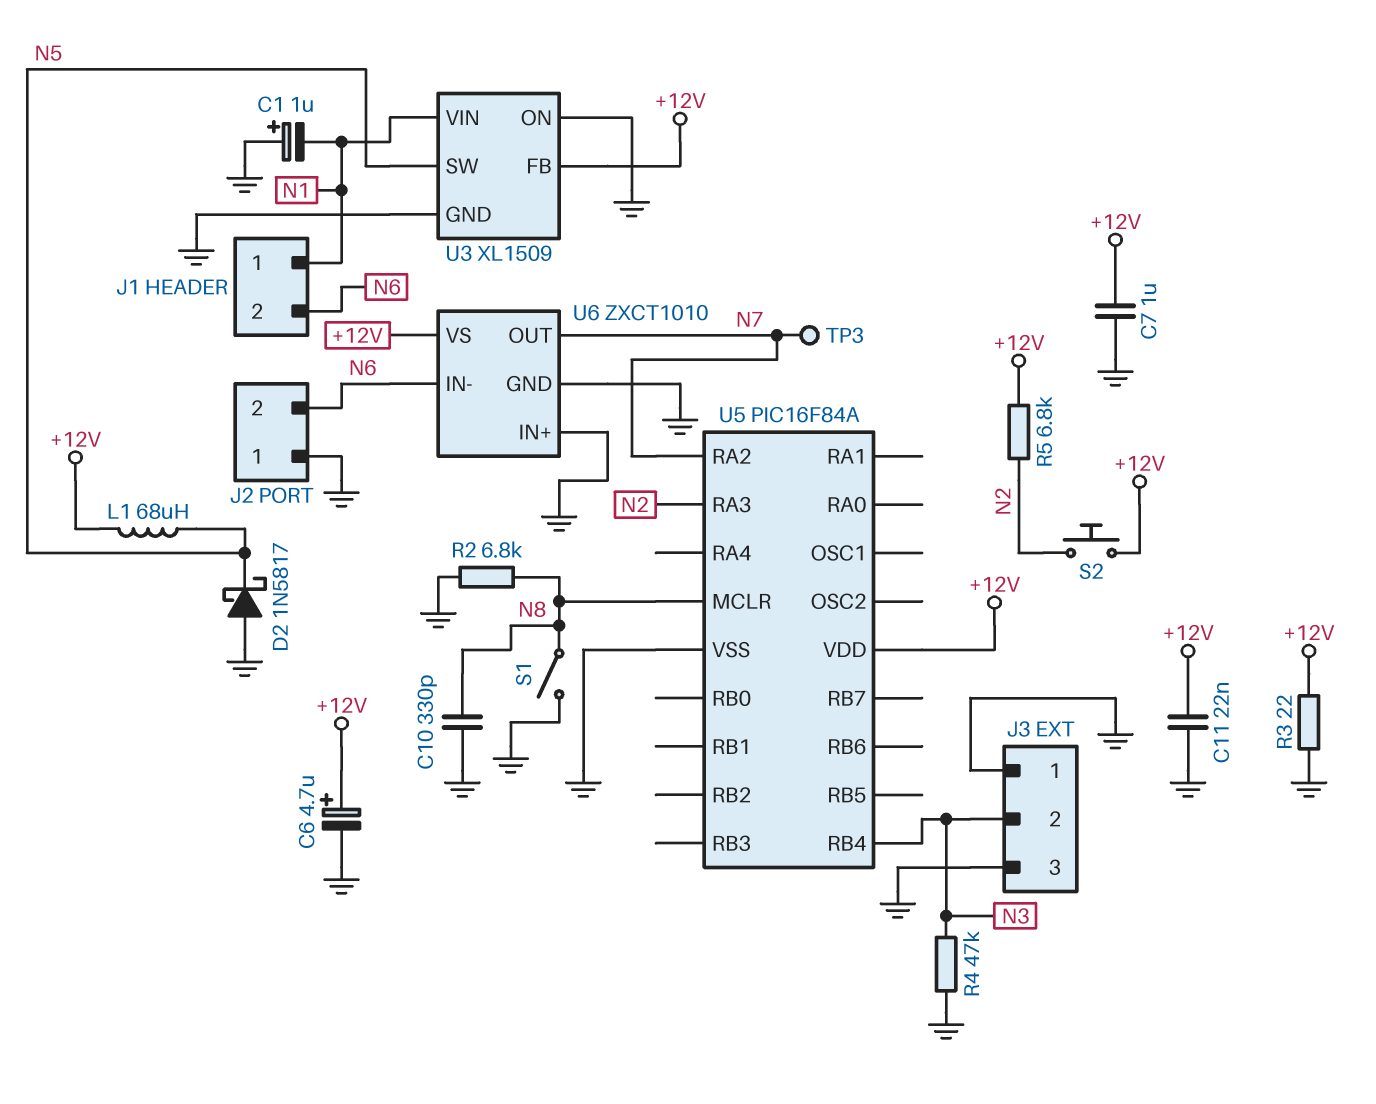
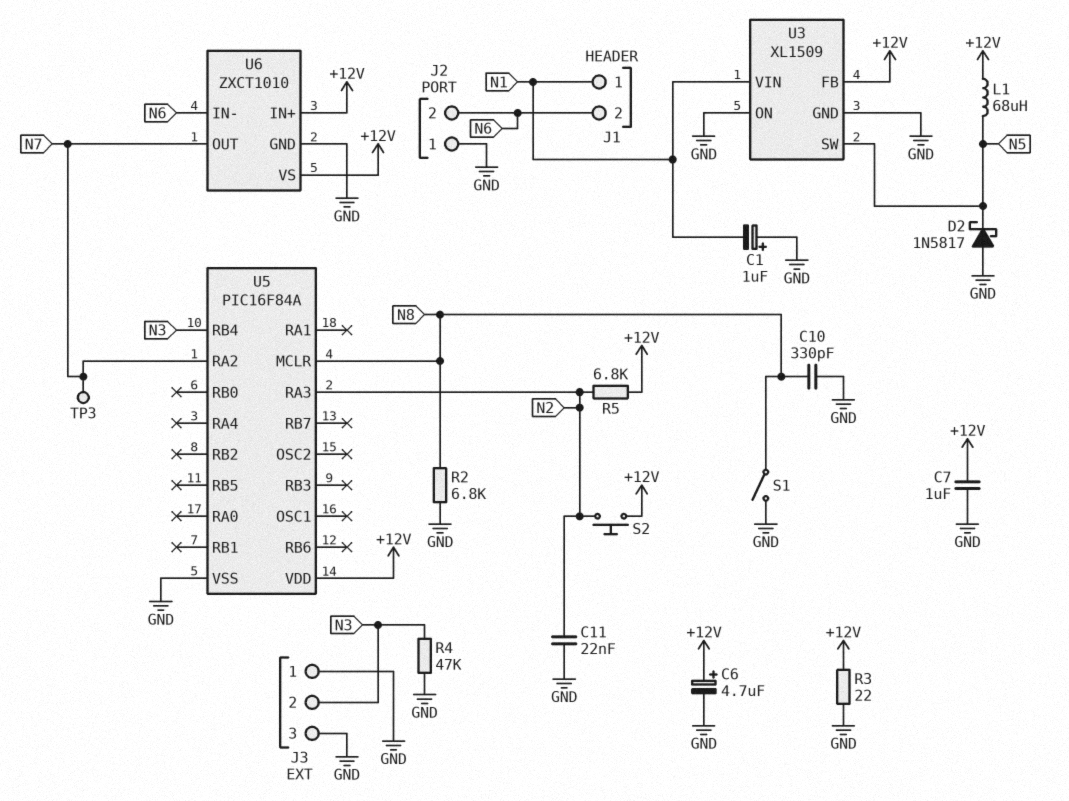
C11: 22nF (+12V, GND) -> 22nF (GND, N2)
U6 pin IN+: GND -> +12V

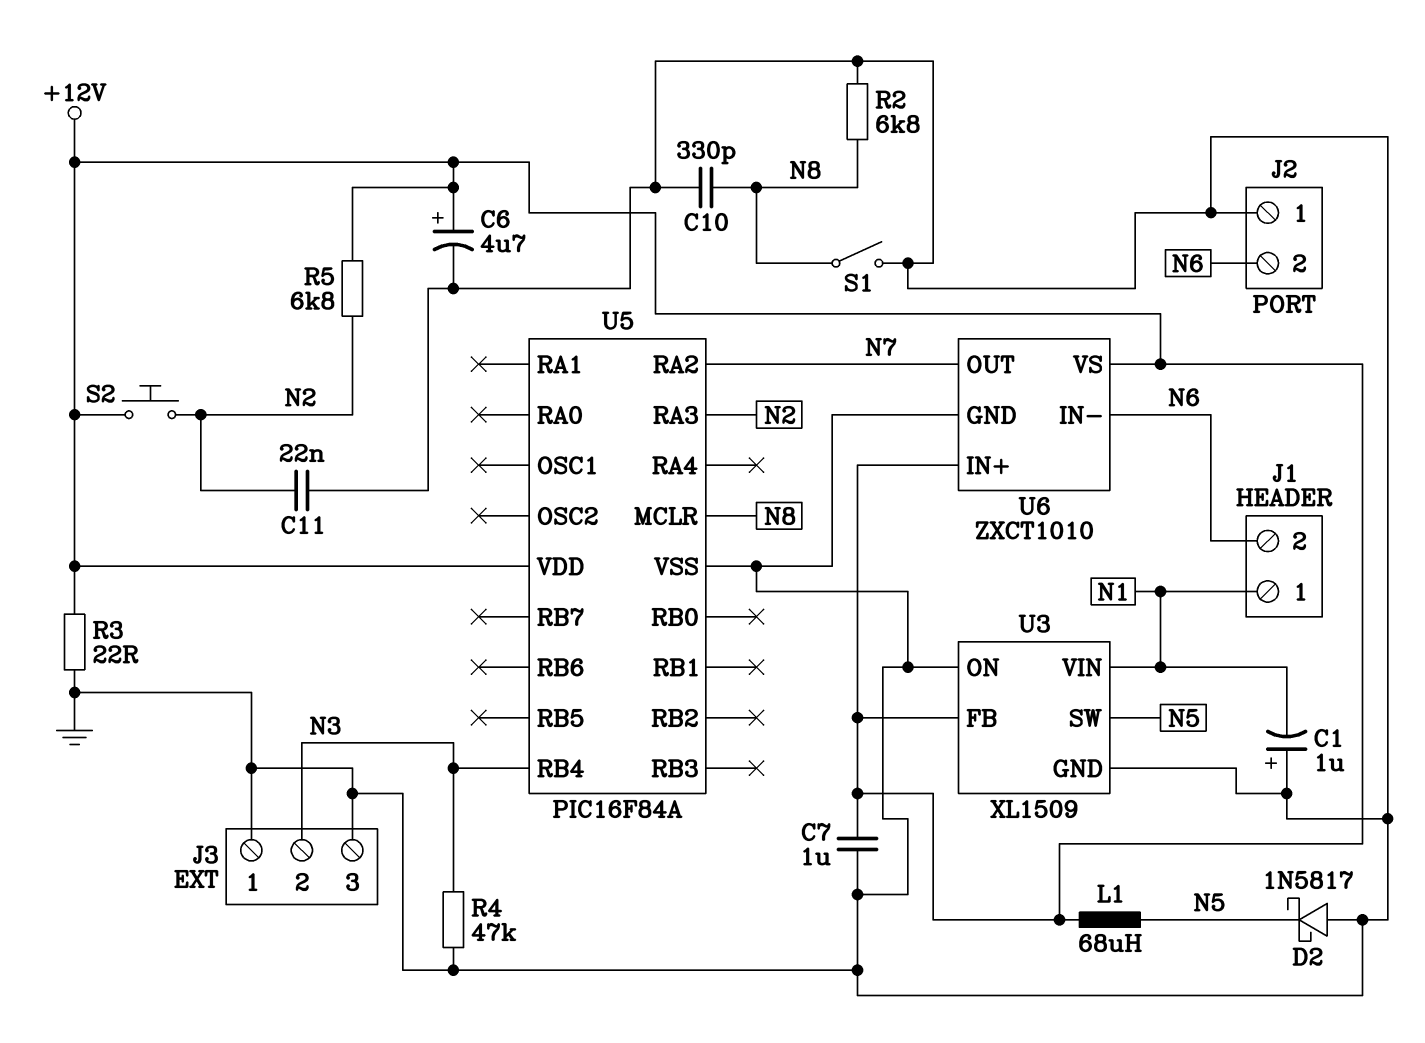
TP3: test point (N7) -> none

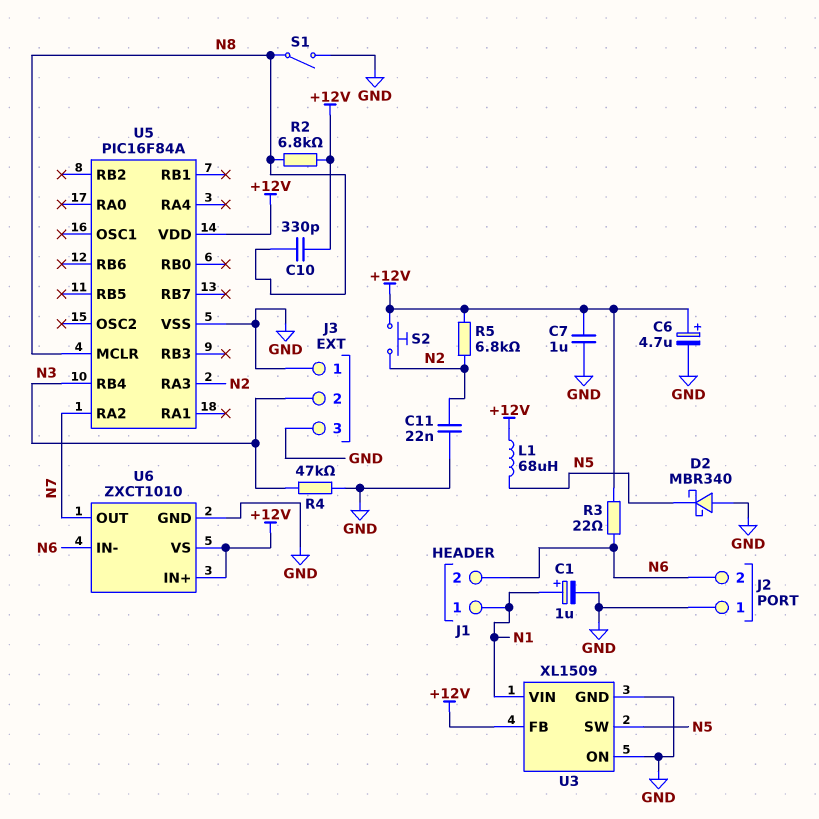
C1: 1uF (plus GND, minus N1) -> 1uF (plus N1, minus GND)
C10: 330pF (GND, N8) -> 330pF (+12V, N8)
D2: schottky 1N5817 (A GND, K N5) -> schottky MBR340 (A GND, K N5)
R2: 6.8k (GND, N8) -> 6.8k (+12V, N8)
R3: 22 (+12V, GND) -> 22 (+12V, N6)

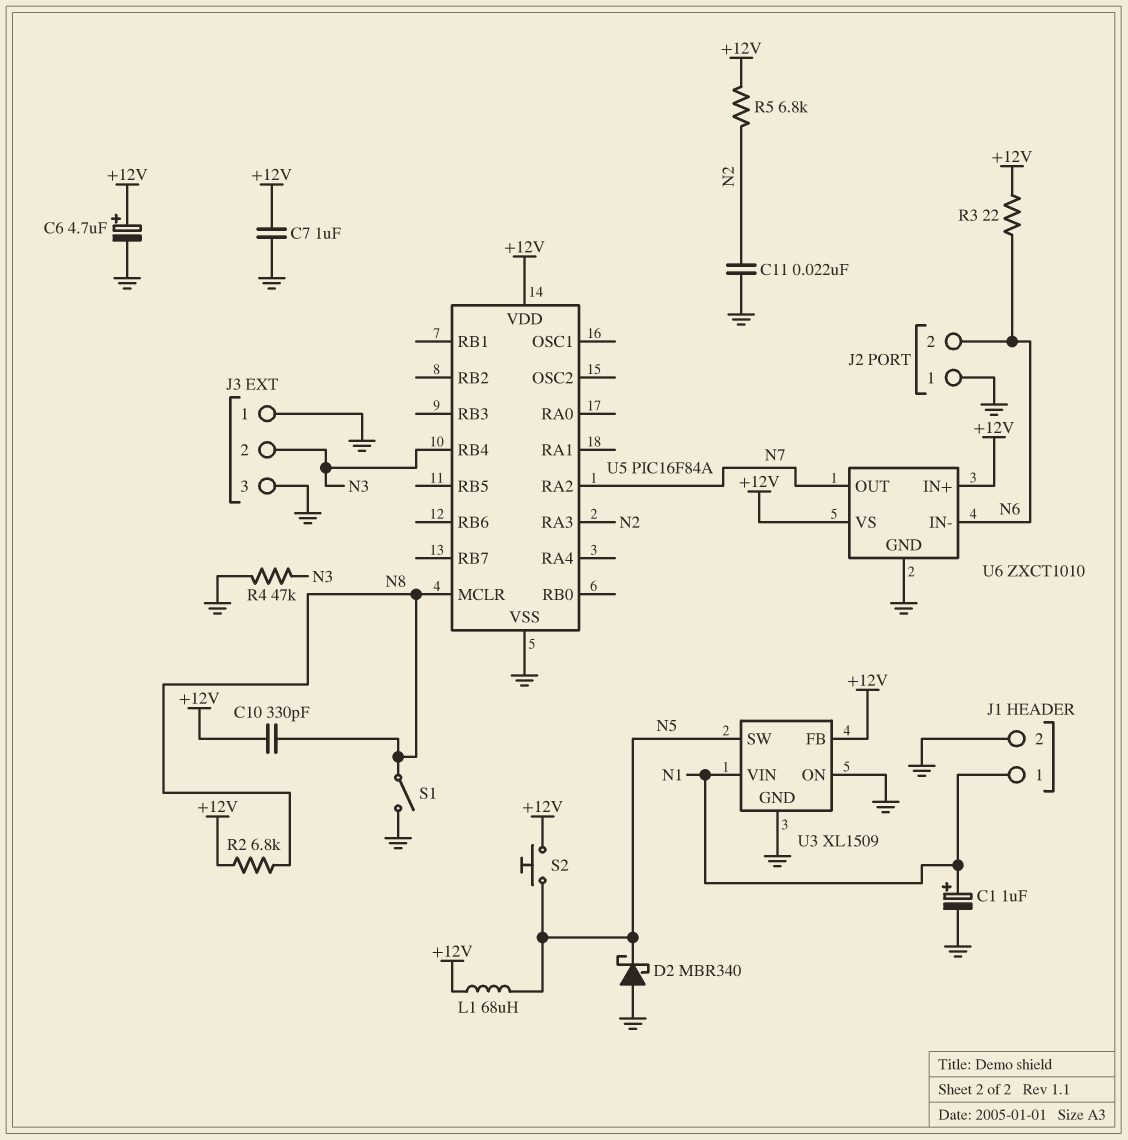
J1 pin 2: N6 -> GND
S2: button (+12V, N2) -> button (+12V, N5)

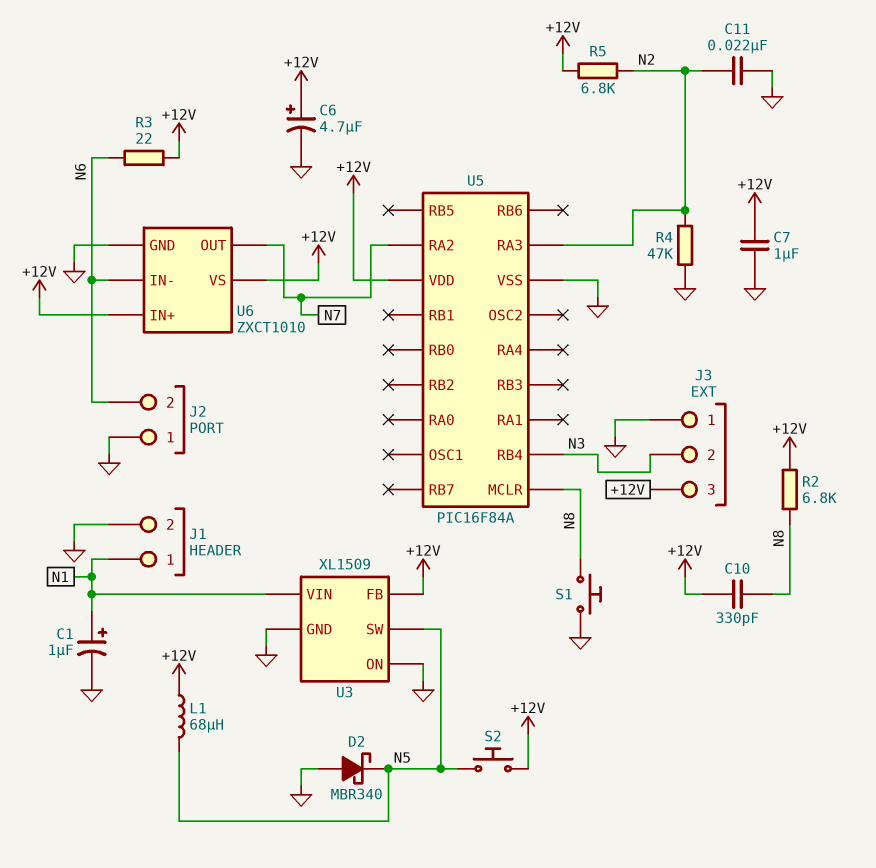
J3 pin 3: GND -> +12V
R4: 47k (GND, N3) -> 47k (GND, N2)
S1: switch (GND, N8) -> button (GND, N8)

